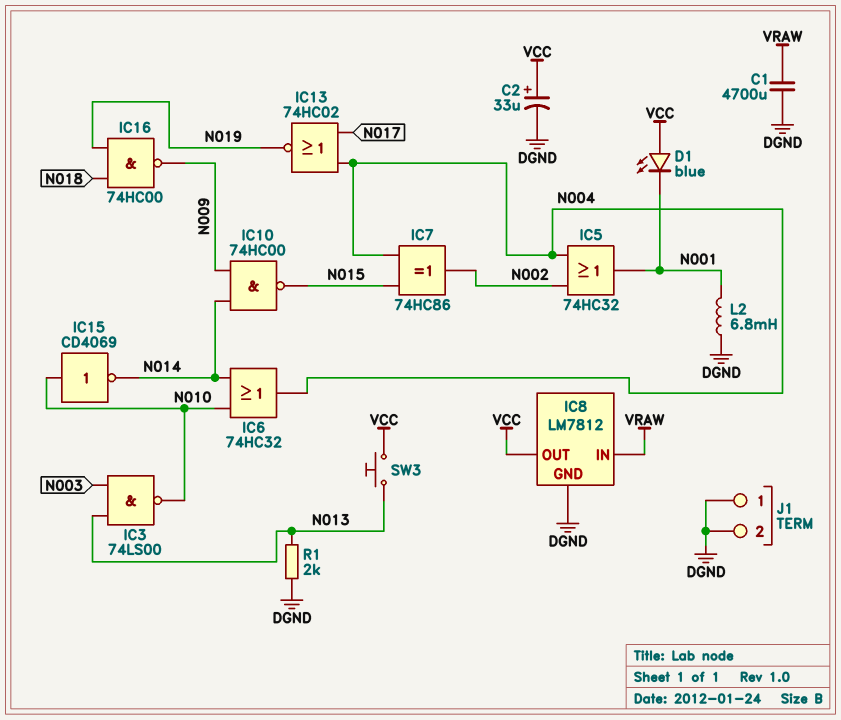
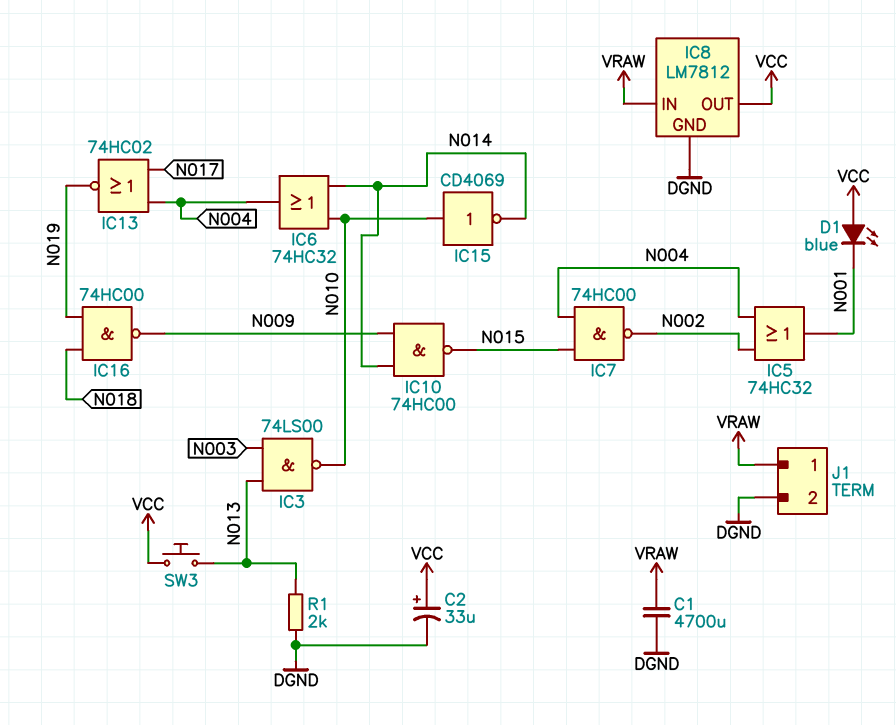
IC7: XOR 74HC86 (in N004, in N015, out N002) -> NAND 74HC00 (in N004, in N015, out N002)
J1 pin 1: DGND -> VRAW
L2: 6.8mH (DGND, N001) -> none

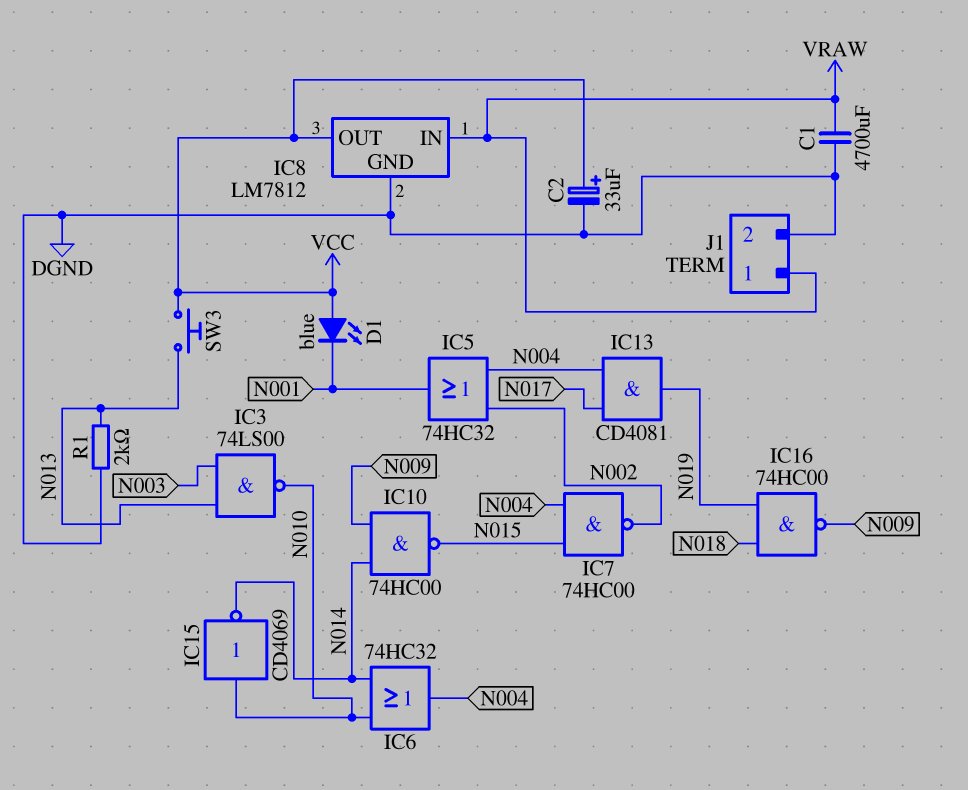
IC13: NOR 74HC02 (in N004, in N017, out N019) -> AND CD4081 (in N004, in N017, out N019)

